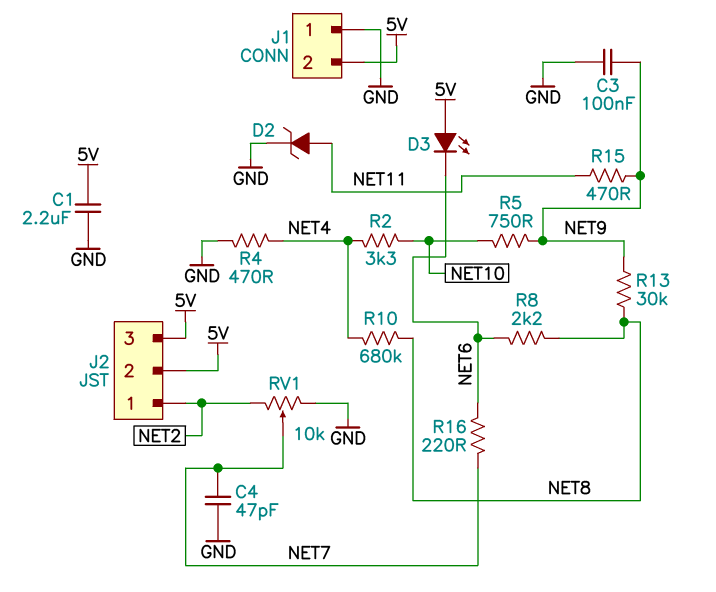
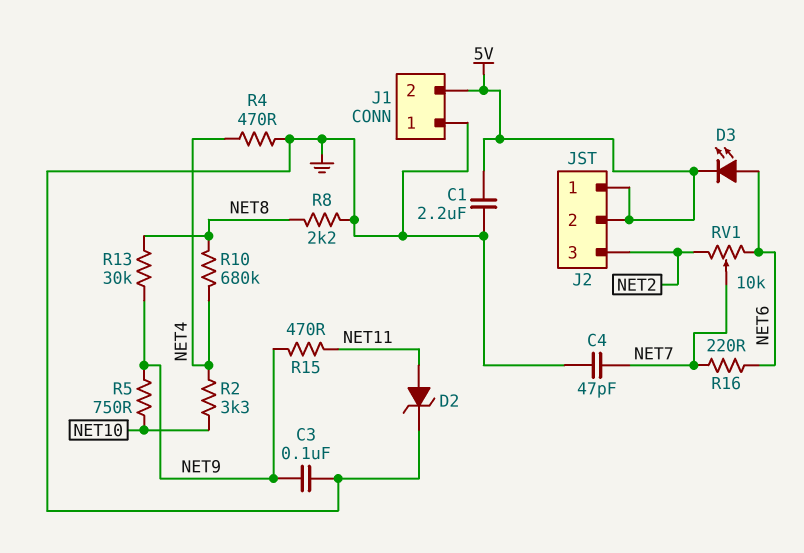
D3: LED (A 5V, K NET6) -> LED (A NET6, K 5V)
J2 pin 1: NET2 -> 5V
J2 pin 3: 5V -> NET2
R8: 2.2k (NET6, NET8) -> 2.2k (GND, NET8)
RV1: 10k (GND, NET2, wiper NET7) -> 10k (NET2, NET6, wiper NET7)

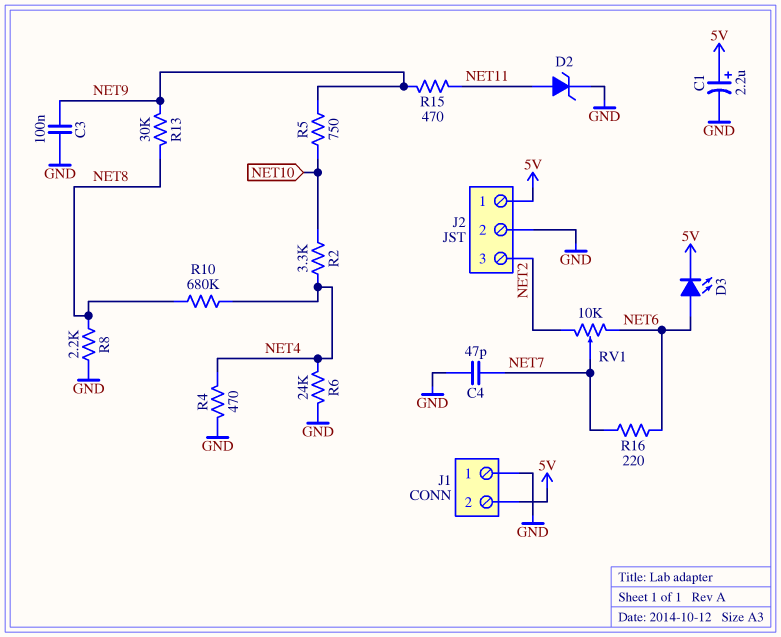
C1: 2.2uF (5V, GND) -> 2.2uF (plus 5V, minus GND)
J2 pin 2: 5V -> GND
R6: none -> 24k (GND, NET4)

